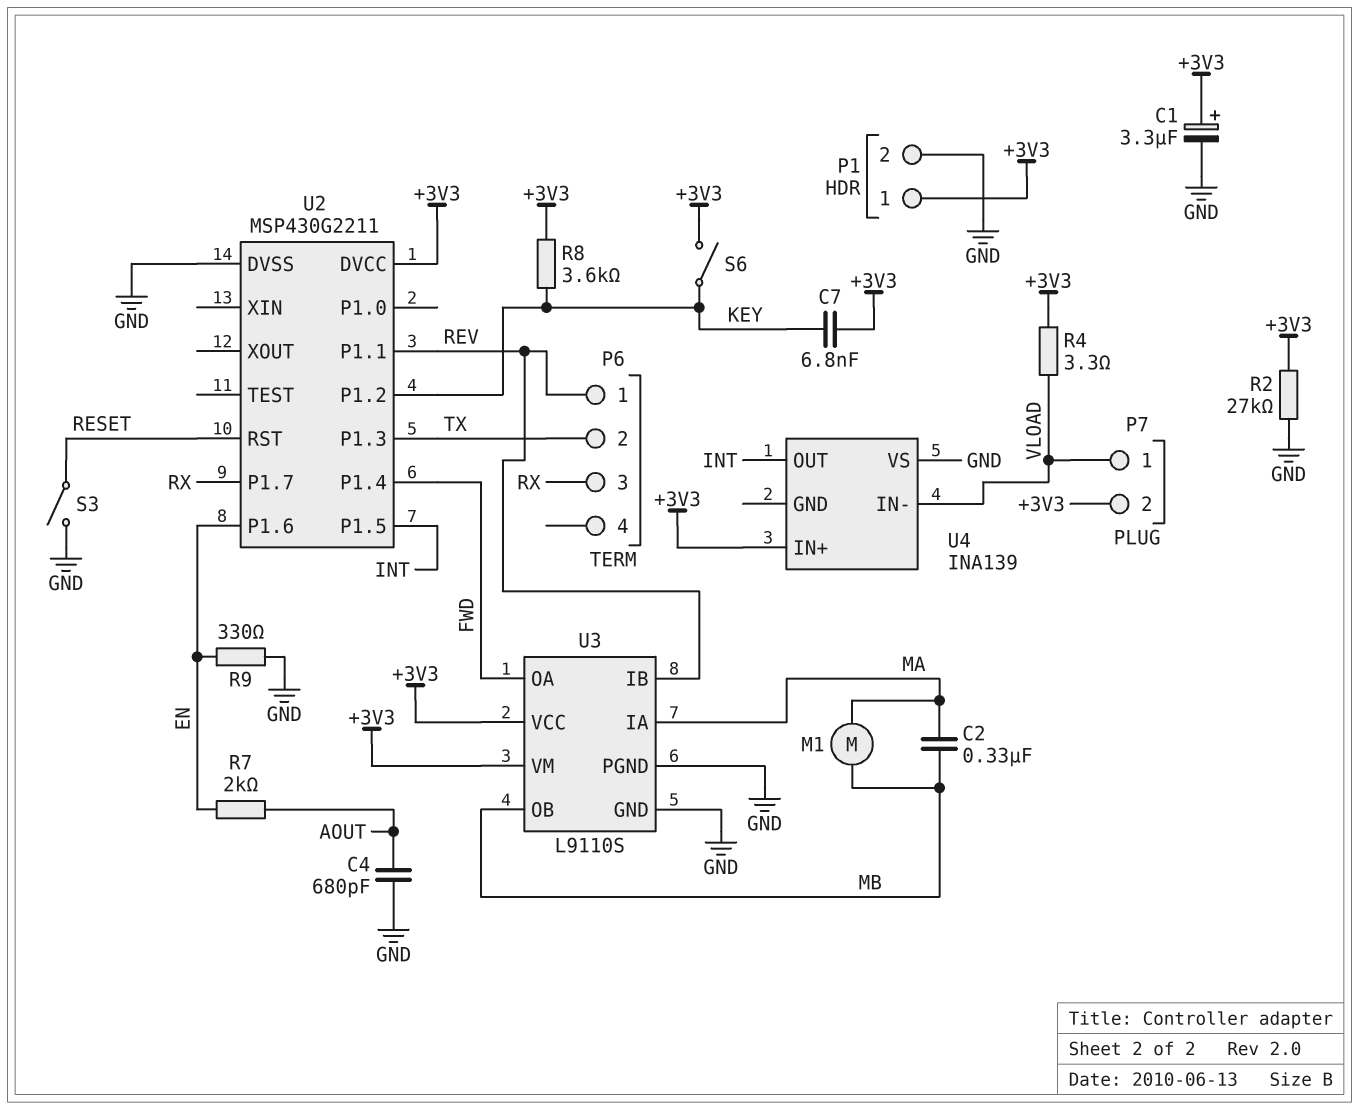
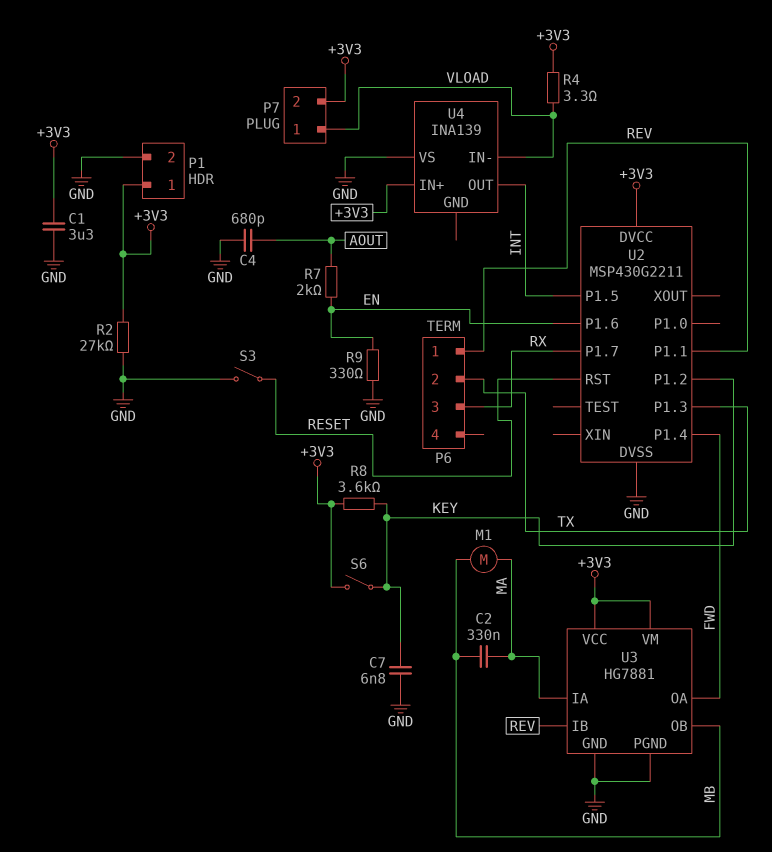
C1: 3.3uF (plus +3V3, minus GND) -> 3.3uF (+3V3, GND)
C7: 6.8nF (+3V3, KEY) -> 6.8nF (GND, KEY)
U3: L9110S -> HG7881

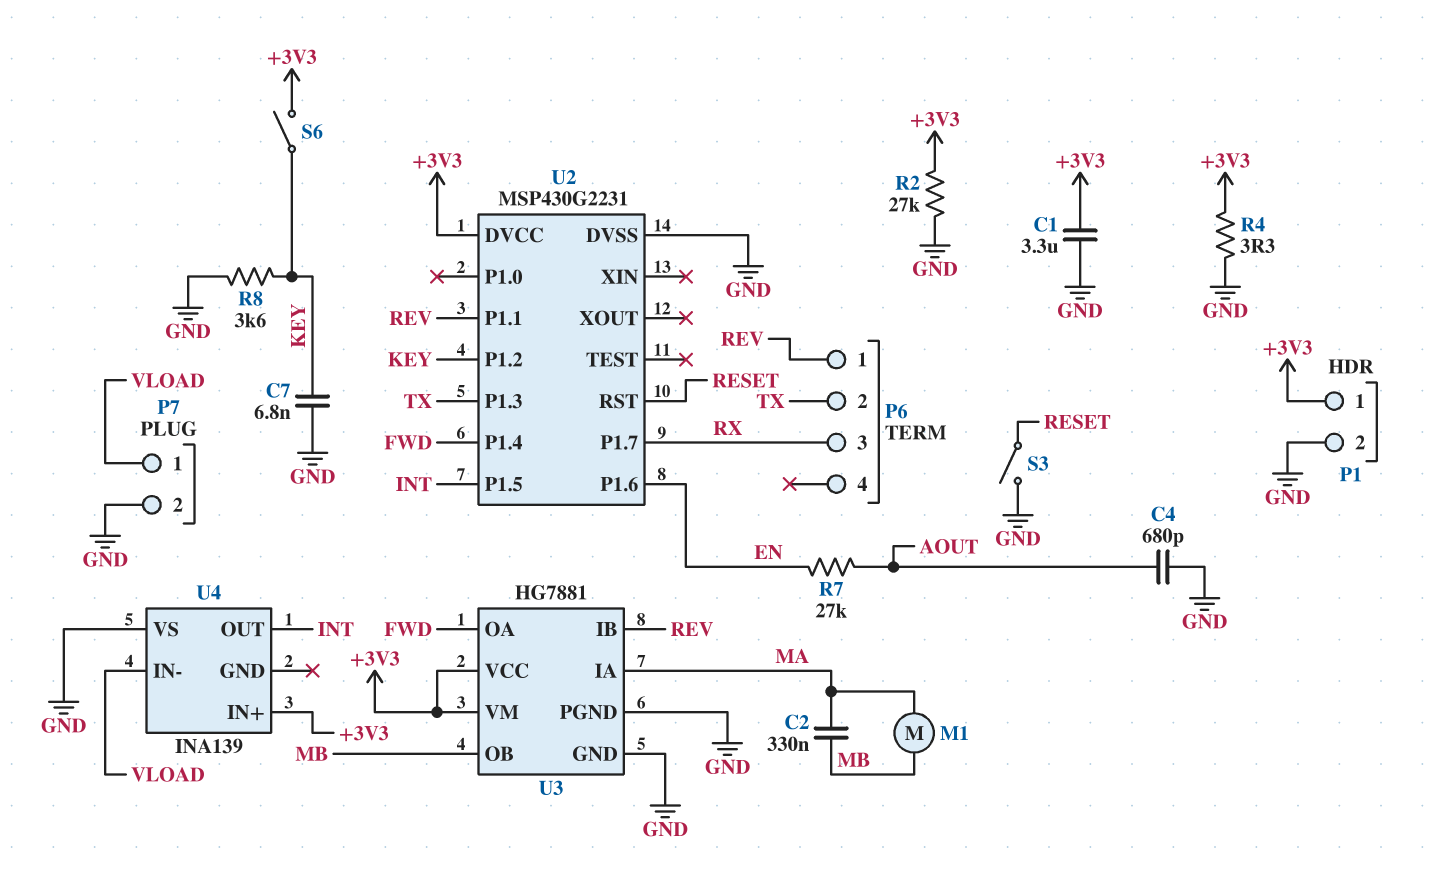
P7 pin 2: +3V3 -> GND
R4: 3.3 (+3V3, VLOAD) -> 3.3 (+3V3, GND)
R7: 2k (AOUT, EN) -> 27k (AOUT, EN)
R8: 3.6k (+3V3, KEY) -> 3.6k (GND, KEY)
R9: 330 (EN, GND) -> none
U2: MSP430G2211 -> MSP430G2231

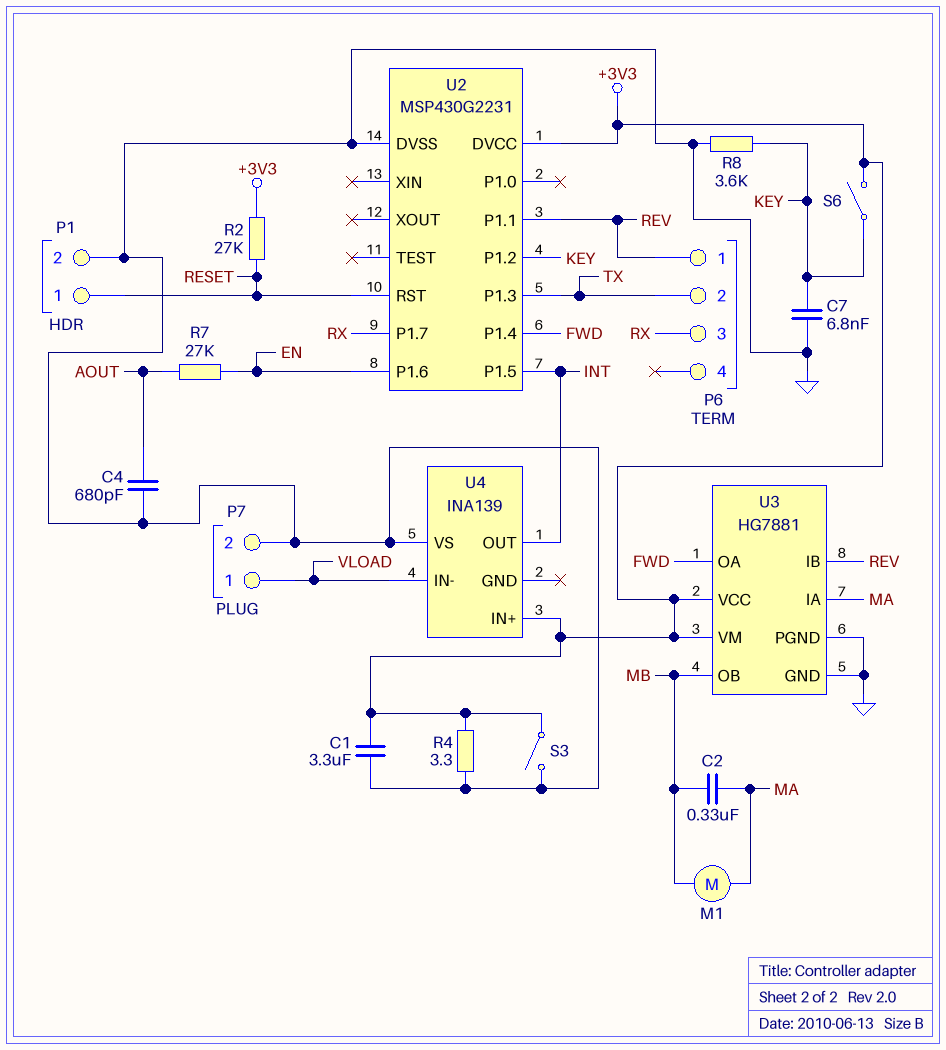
P1 pin 1: +3V3 -> RESET
R2: 27k (+3V3, GND) -> 27k (+3V3, RESET)
S3: switch (GND, RESET) -> switch (+3V3, GND)

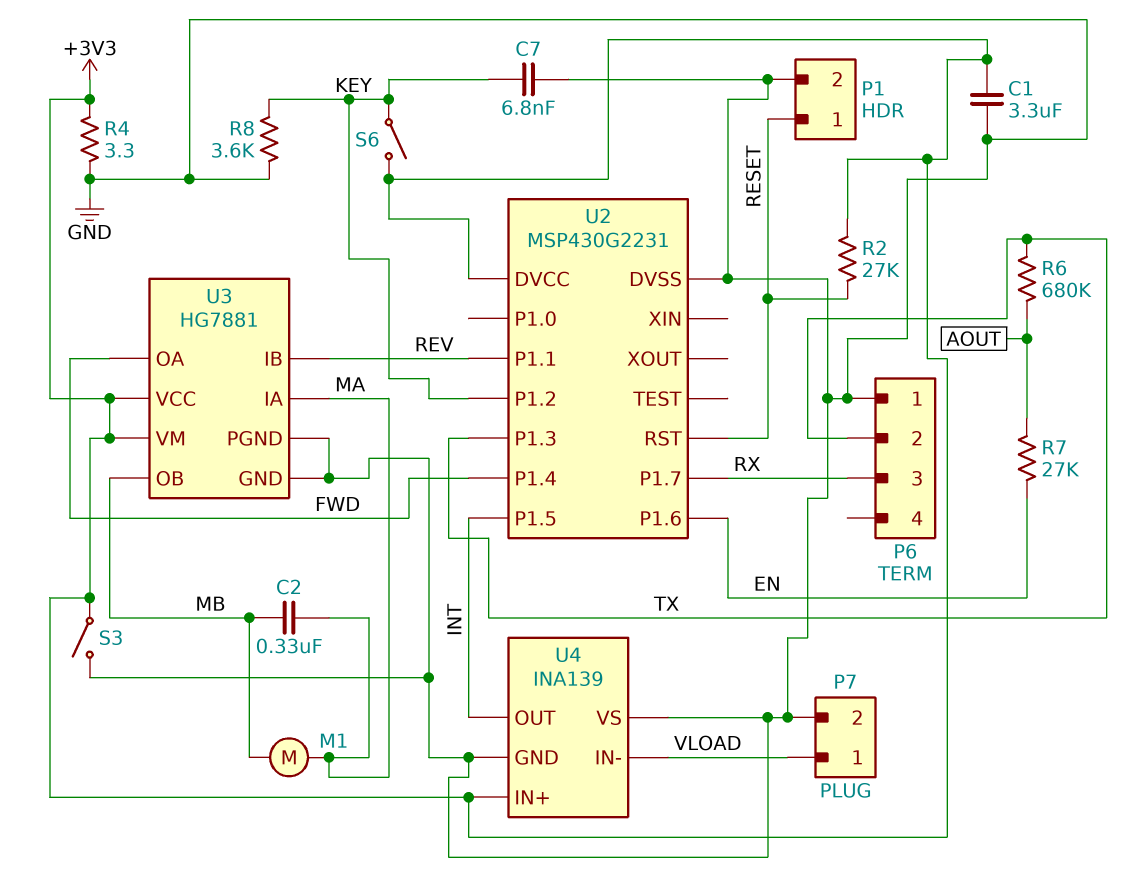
C4: 680pF (AOUT, GND) -> none
P6 pin 1: REV -> GND
R6: none -> 680k (AOUT, TX)
U4 pin GND: none -> GND

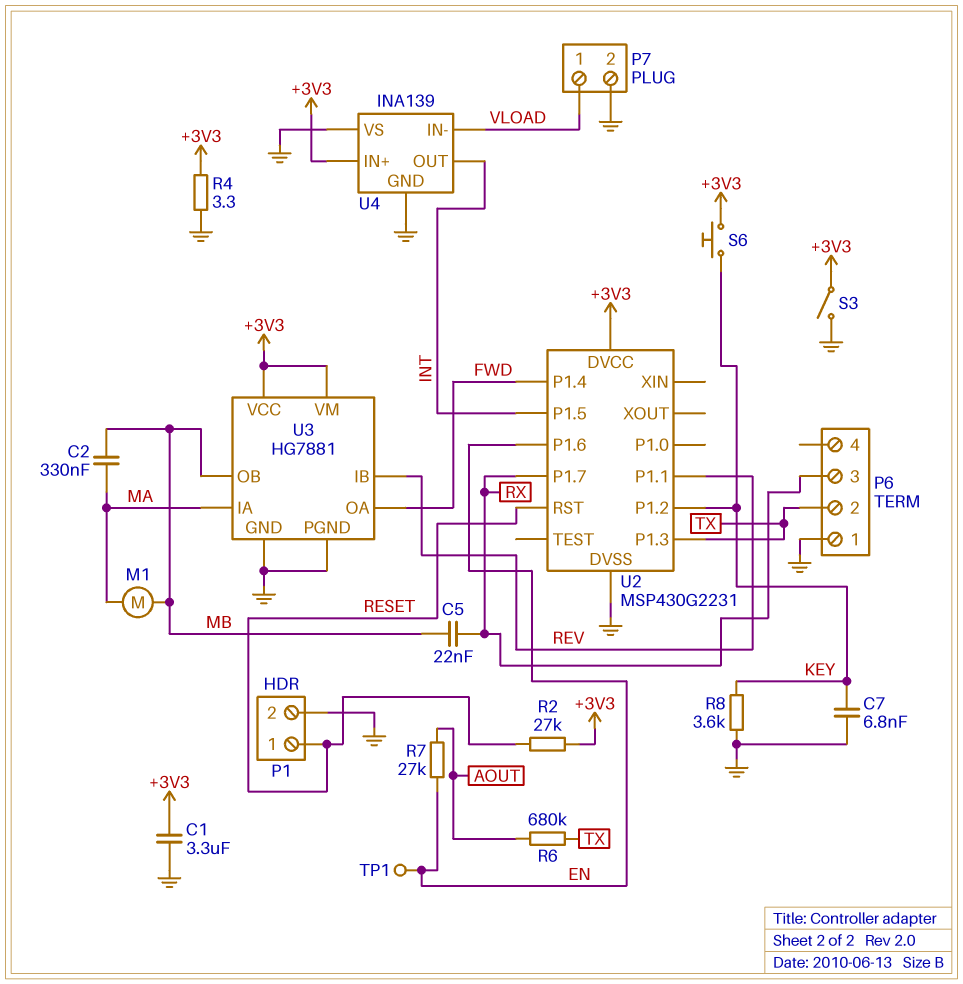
C5: none -> 22nF (MB, RX)
S6: switch (+3V3, KEY) -> button (+3V3, KEY)
TP1: none -> test point (EN)

